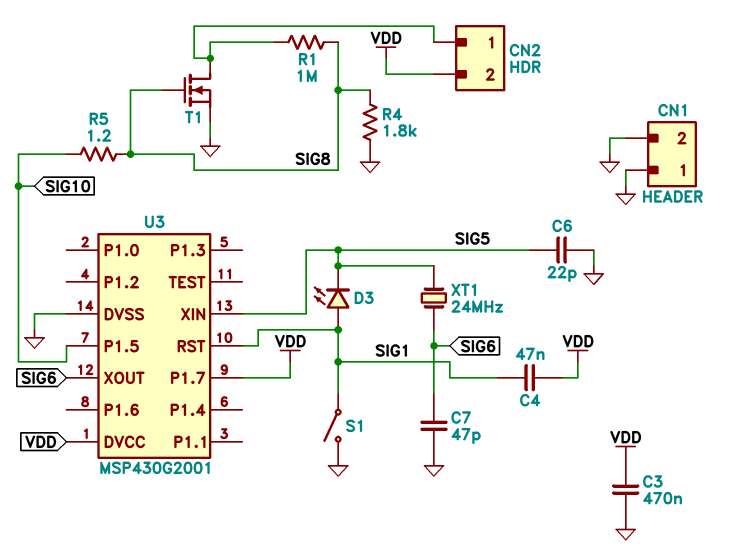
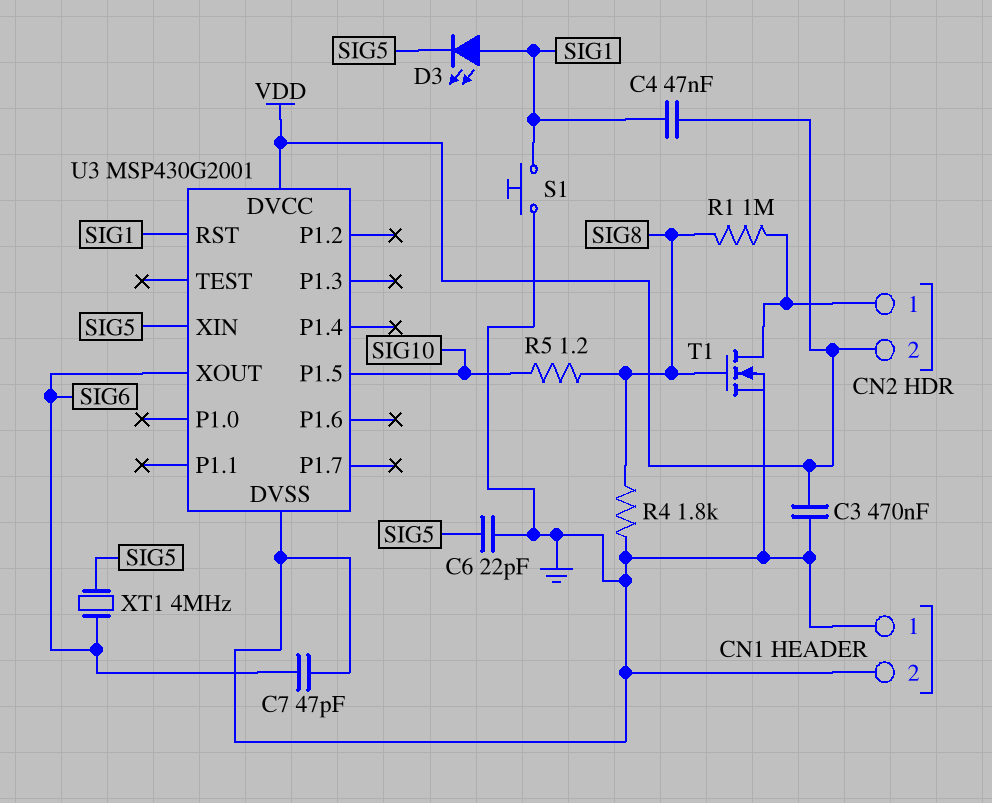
S1: switch (GND, SIG1) -> button (GND, SIG1)
U3 pin P1.7: VDD -> none
XT1: 24MHz (SIG5, SIG6) -> 4MHz (SIG5, SIG6)

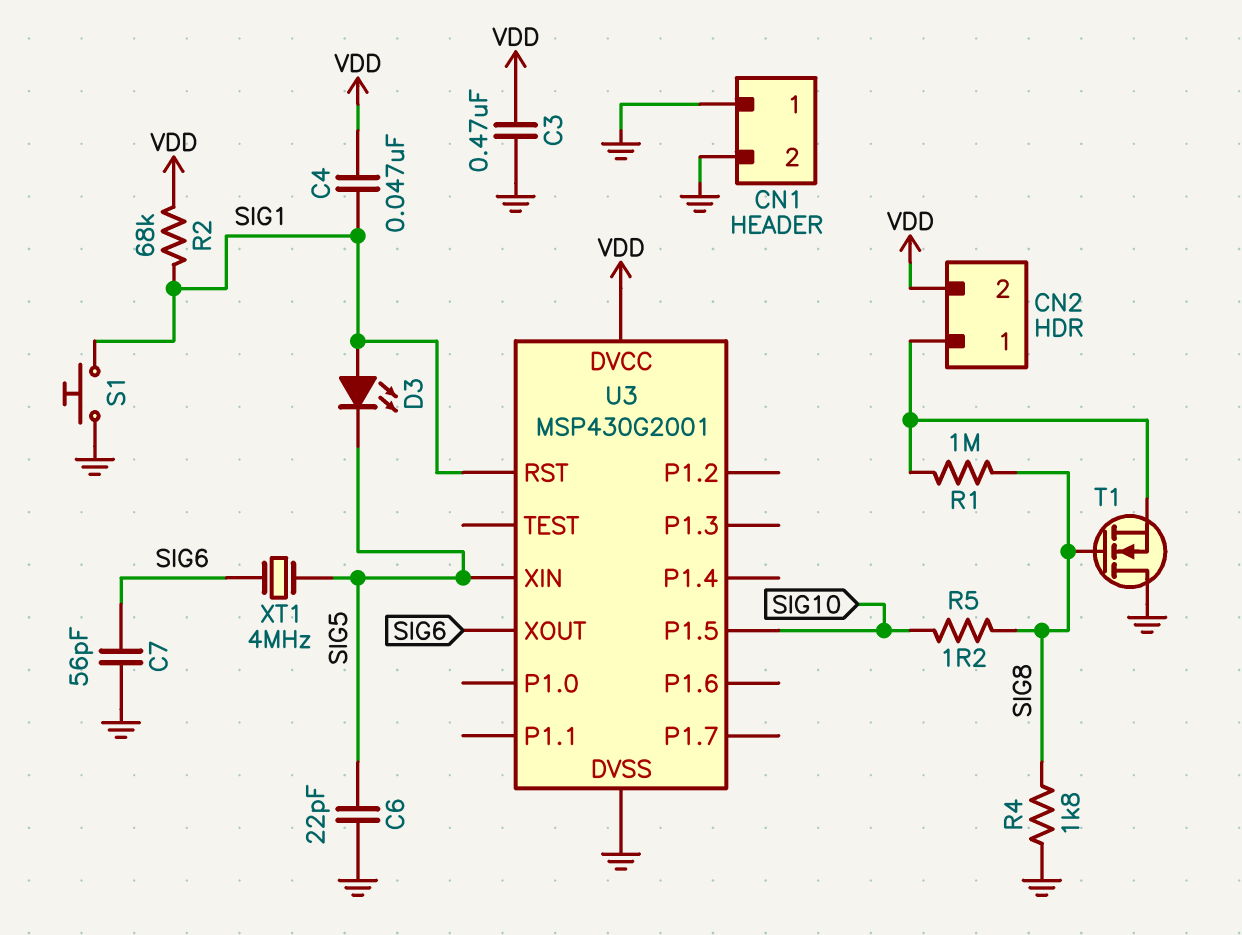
C7: 47pF (GND, SIG6) -> 56pF (GND, SIG6)
R2: none -> 68k (SIG1, VDD)
T1: NMOS (G SIG8, D CN2/1, S GND) -> NMOS (G SIG8, D GND, S CN2/1)

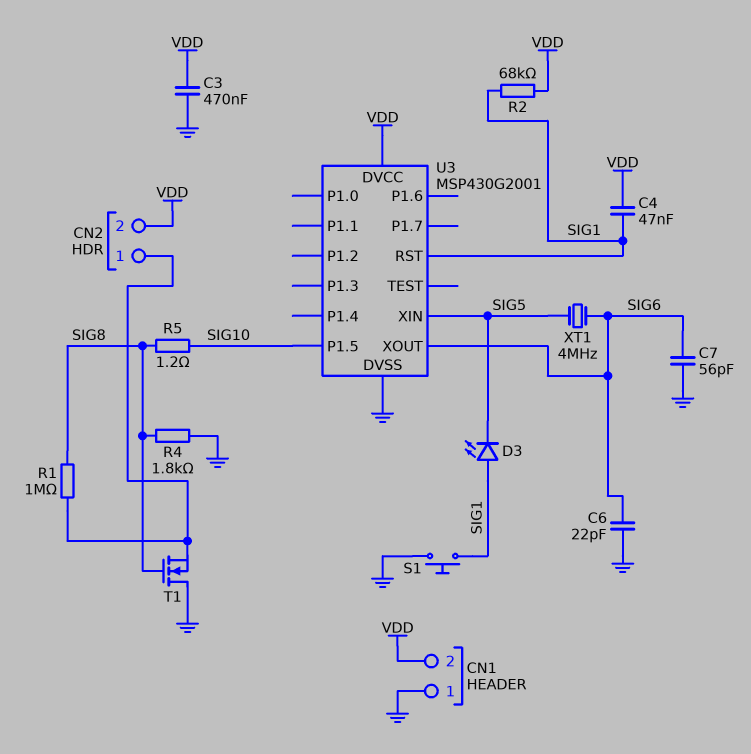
C6: 22pF (GND, SIG5) -> 22pF (GND, SIG6)
CN1 pin 2: GND -> VDD

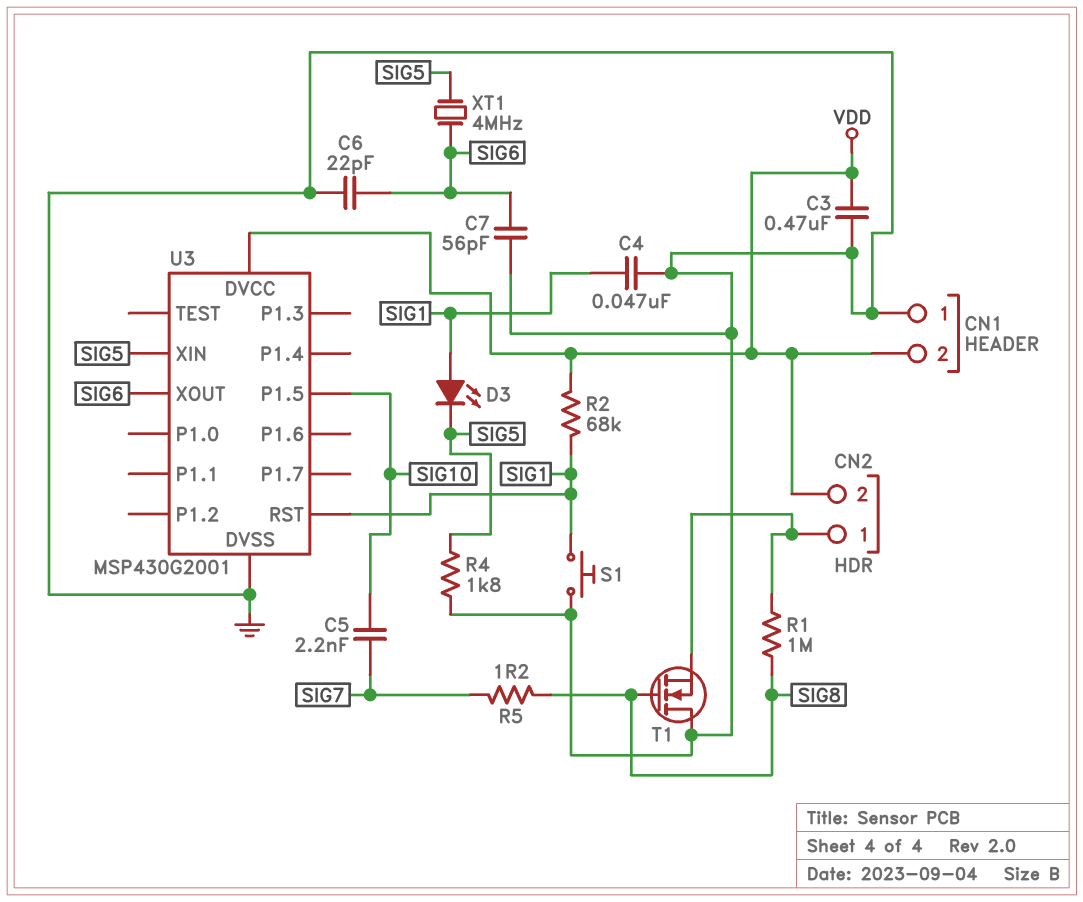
C4: 47nF (SIG1, VDD) -> 47nF (GND, SIG1)
C5: none -> 2.2nF (SIG7, SIG10)
R4: 1.8k (GND, SIG8) -> 1.8k (GND, SIG5)
R5: 1.2 (SIG8, SIG10) -> 1.2 (SIG7, SIG8)

